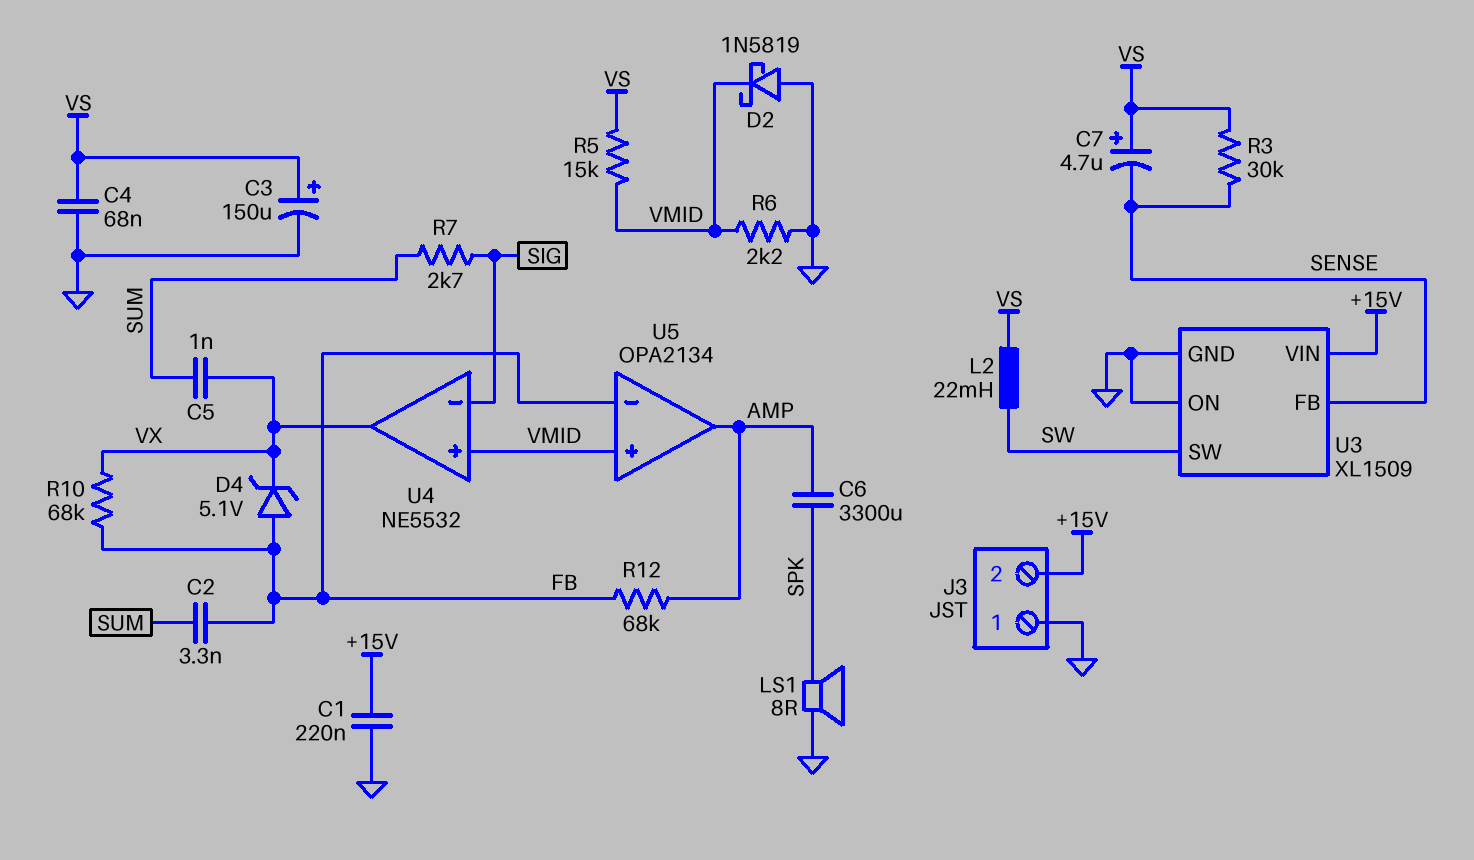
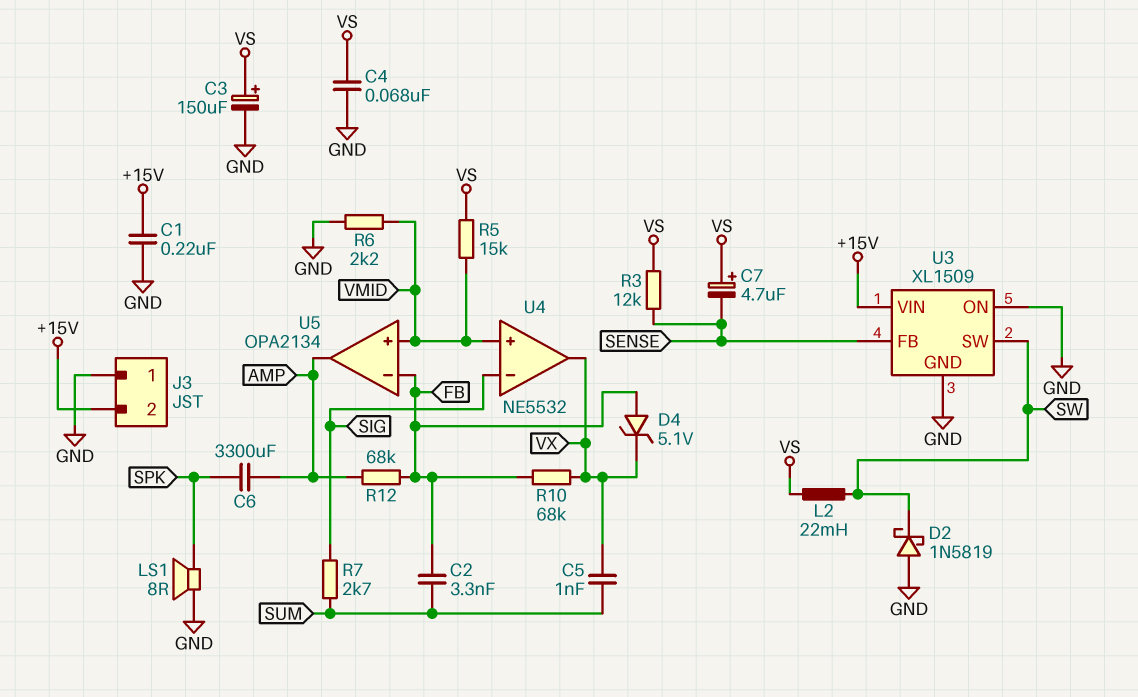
D2: schottky 1N5819 (A GND, K VMID) -> schottky 1N5819 (A GND, K SW)
R3: 30k (SENSE, VS) -> 12k (SENSE, VS)

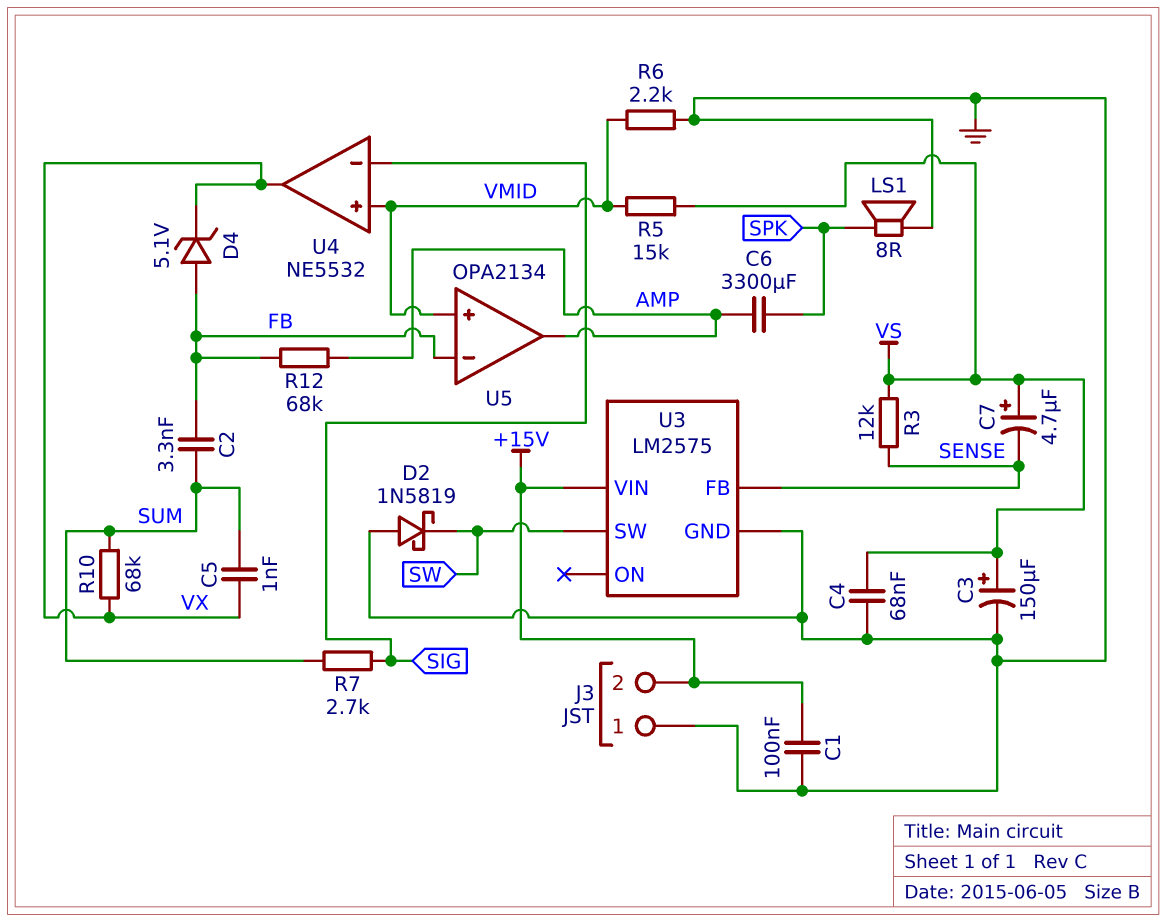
C1: 220nF (+15V, GND) -> 100nF (+15V, GND)
L2: 22mH (SW, VS) -> none
R10: 68k (FB, VX) -> 68k (SUM, VX)
U3: XL1509 -> LM2575
U3 pin ON: GND -> none

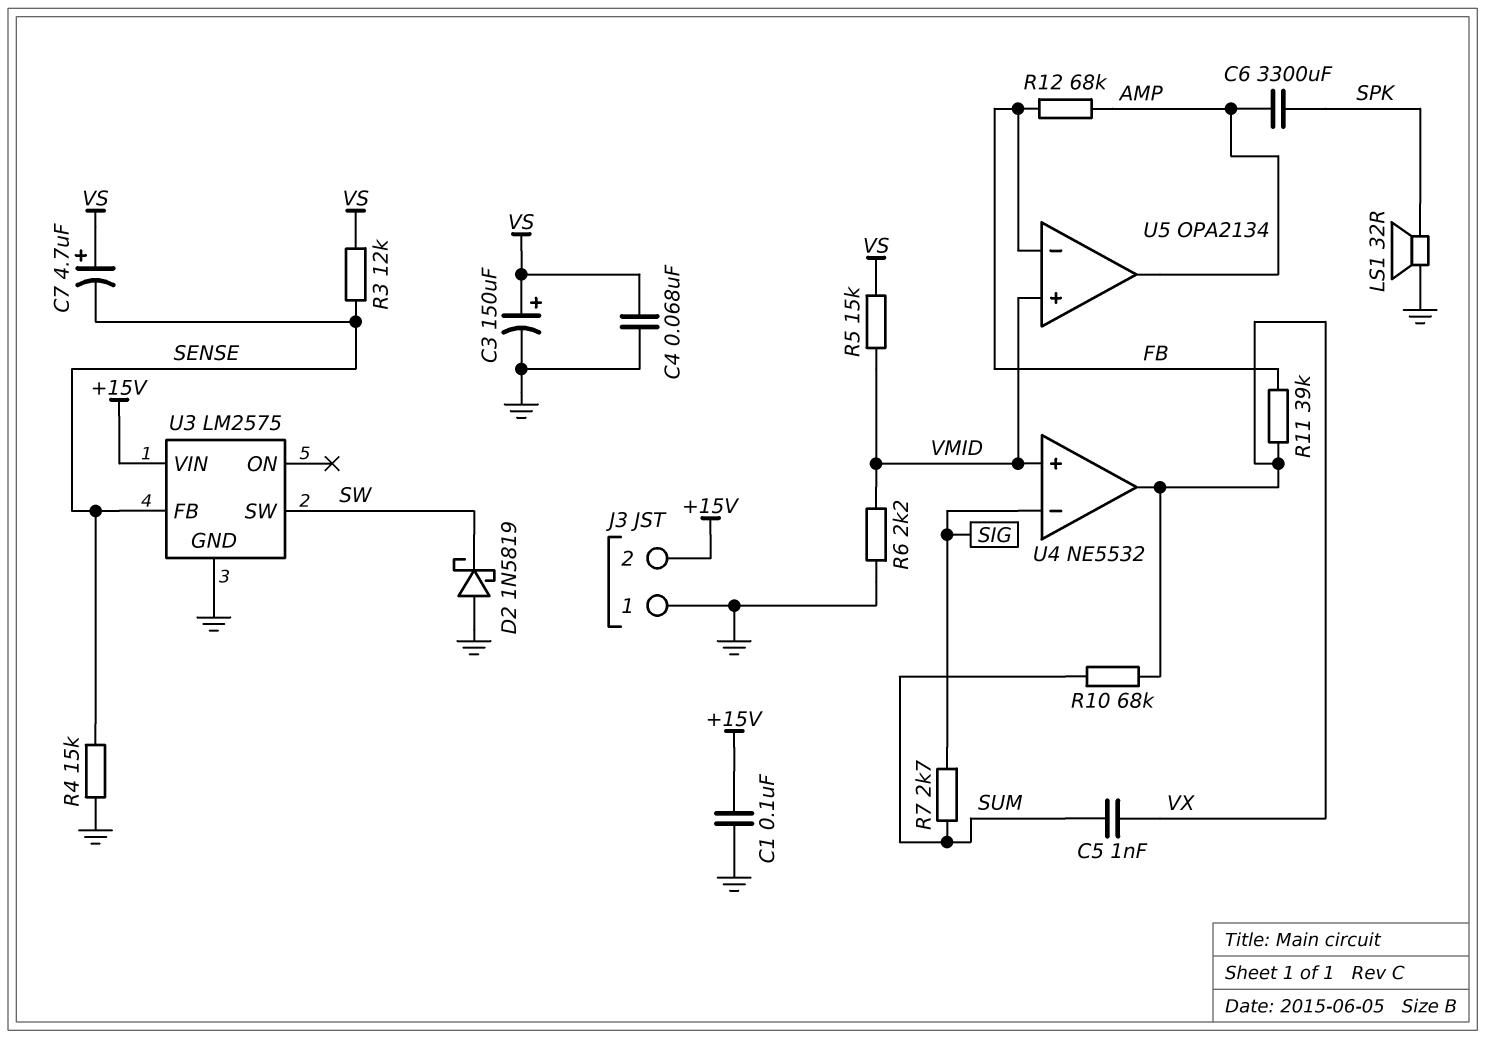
C2: 3.3nF (FB, SUM) -> none
D4: zener 5.1V (A FB, K VX) -> none
LS1: speaker 8R (GND, SPK) -> speaker 32R (GND, SPK)
R4: none -> 15k (GND, SENSE)
R11: none -> 39k (FB, VX)

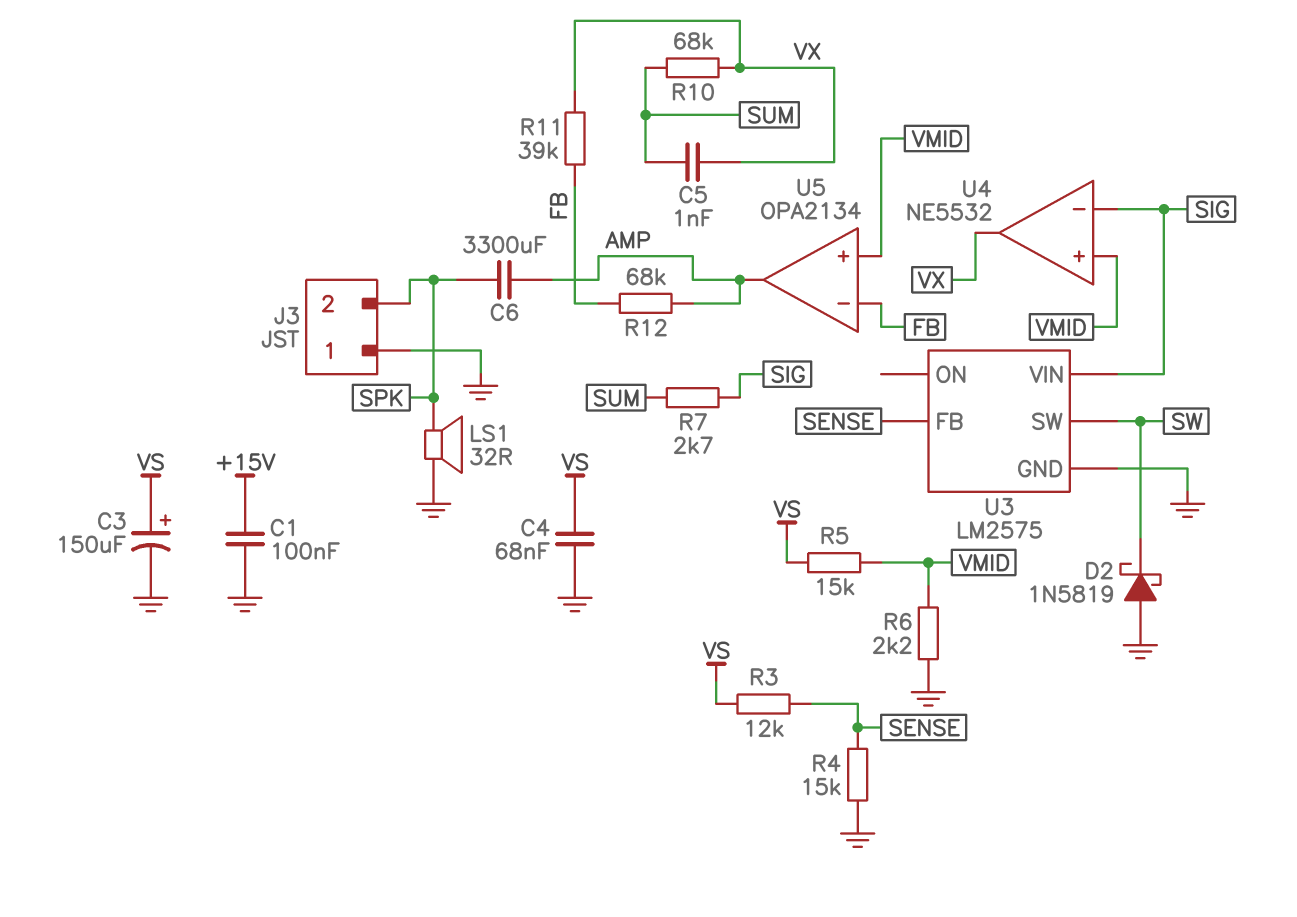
C7: 4.7uF (plus VS, minus SENSE) -> none
J3 pin 2: +15V -> SPK
U3 pin VIN: +15V -> SIG

